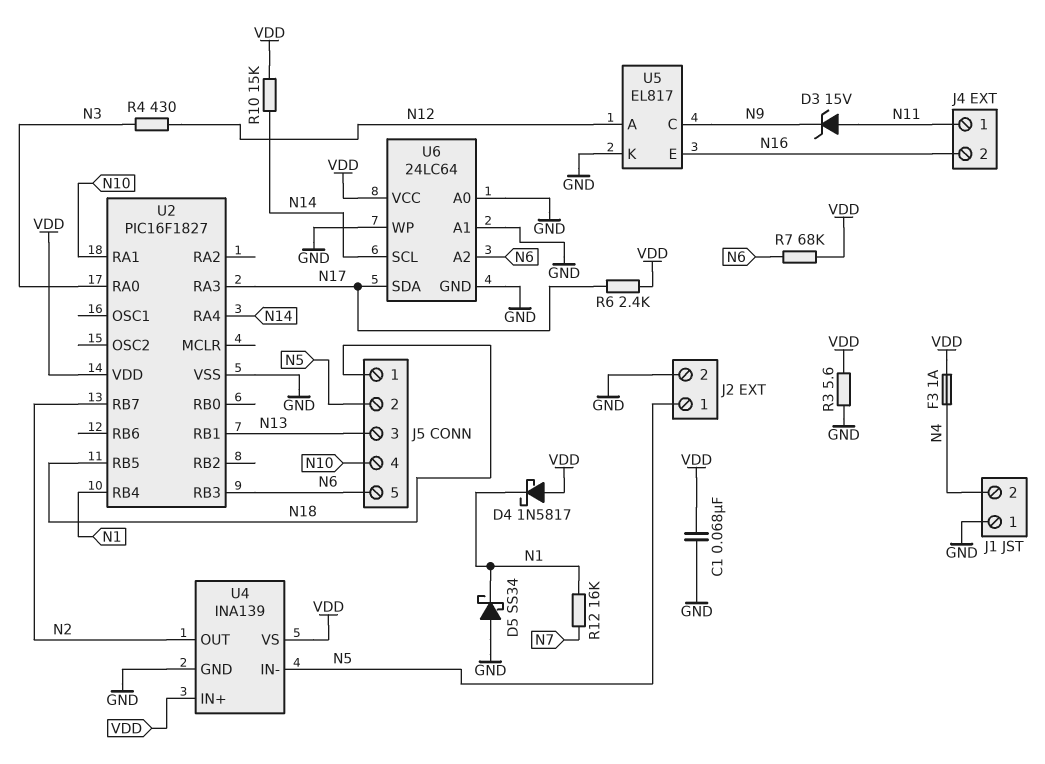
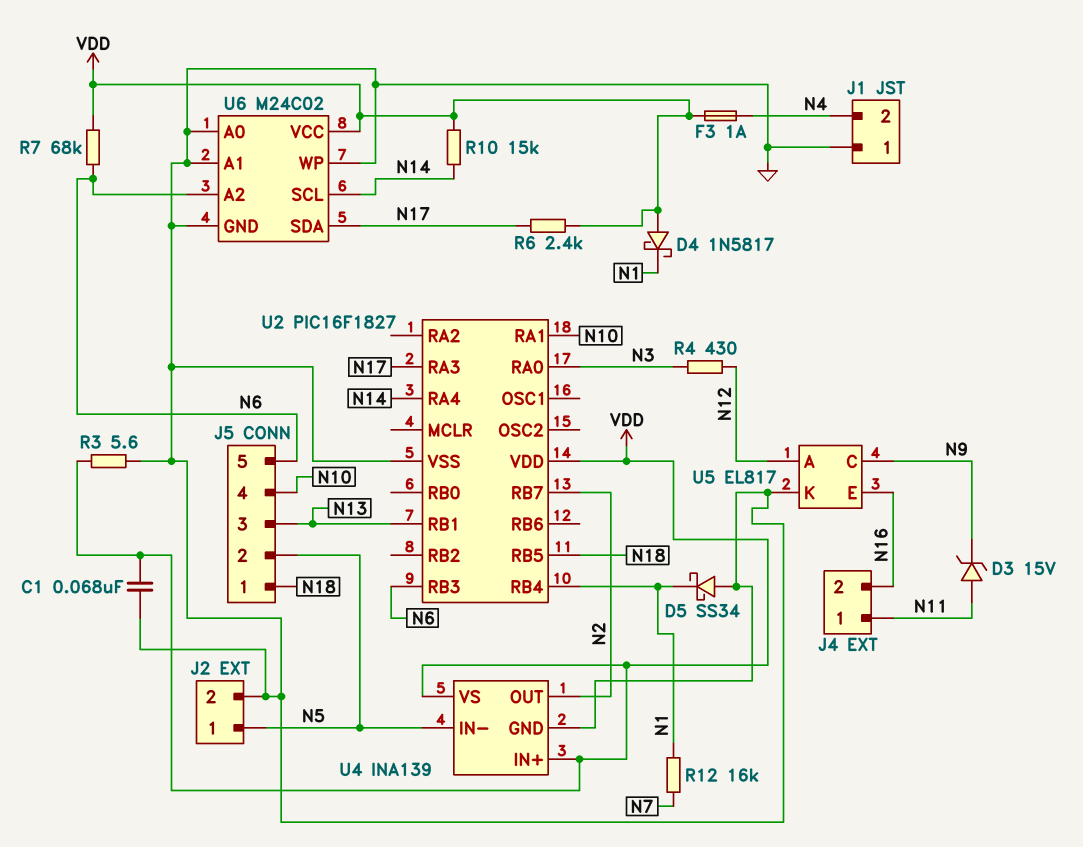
U6: 24LC64 -> M24C02

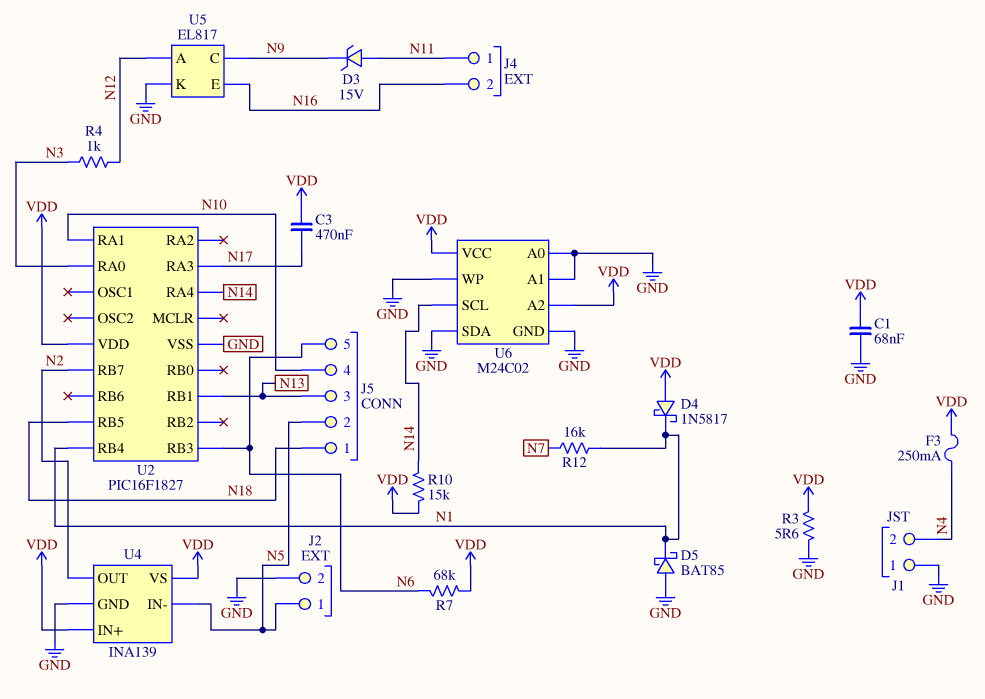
C3: none -> 470nF (N17, VDD)
D5: schottky SS34 (A GND, K N1) -> schottky BAT85 (A GND, K N1)
F3: 1A (N4, VDD) -> 250mA (N4, VDD)
R4: 430 (N3, N12) -> 1k (N3, N12)
R6: 2.4k (N17, VDD) -> none
U6 pin A2: N6 -> VDD
U6 pin SDA: N17 -> GND

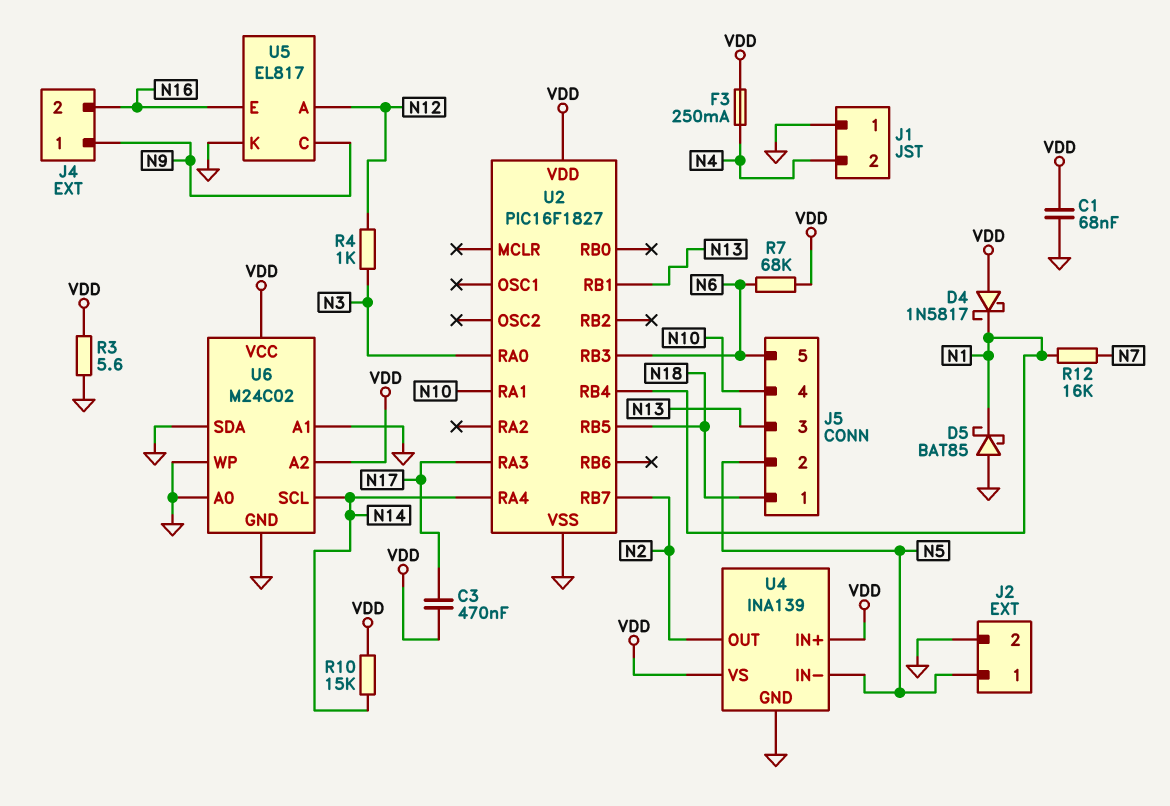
D3: zener 15V (A N11, K N9) -> none
J4 pin 1: N11 -> N9

